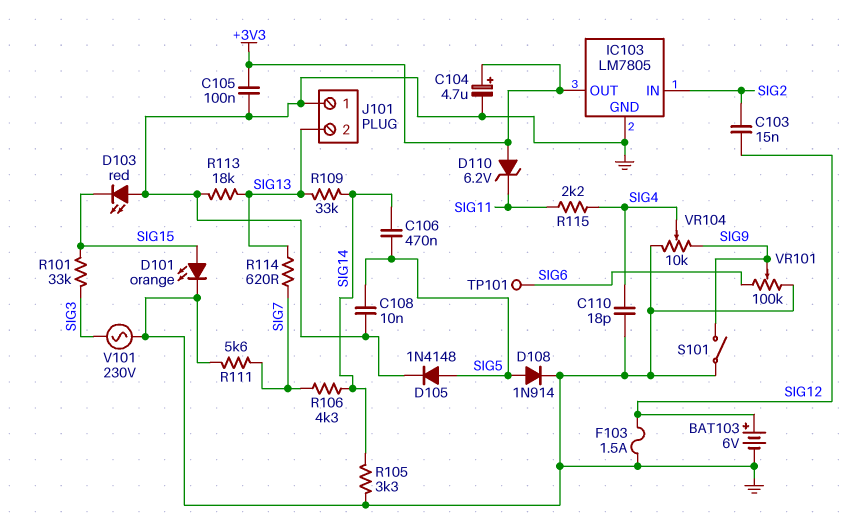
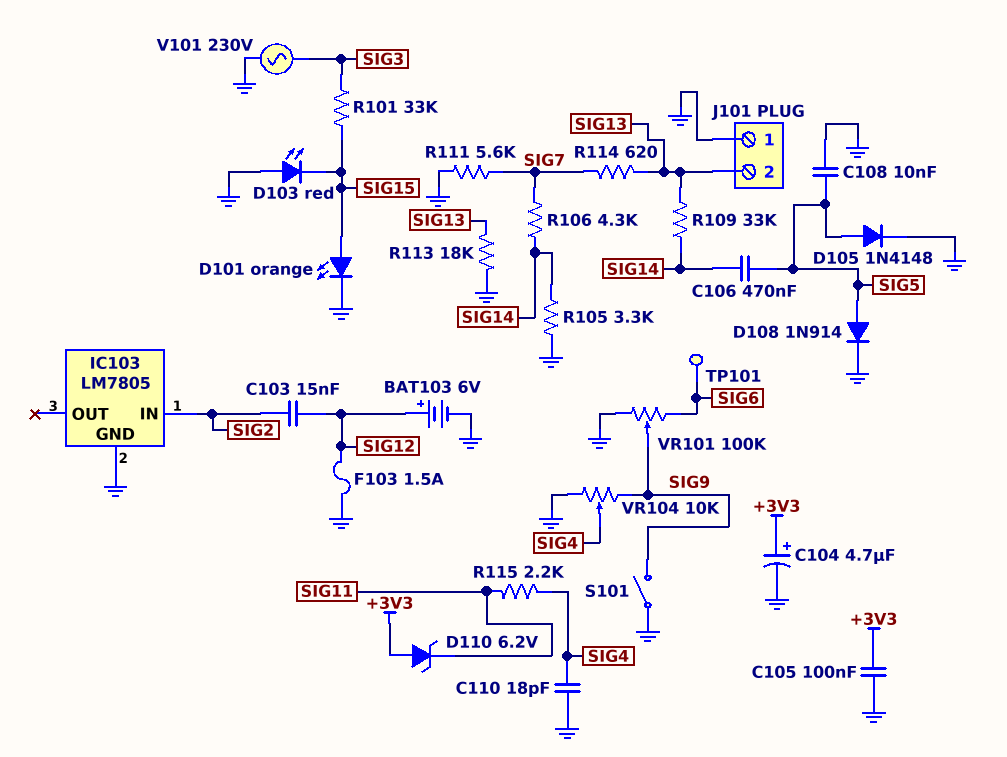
IC103 pin OUT: +3V3 -> none

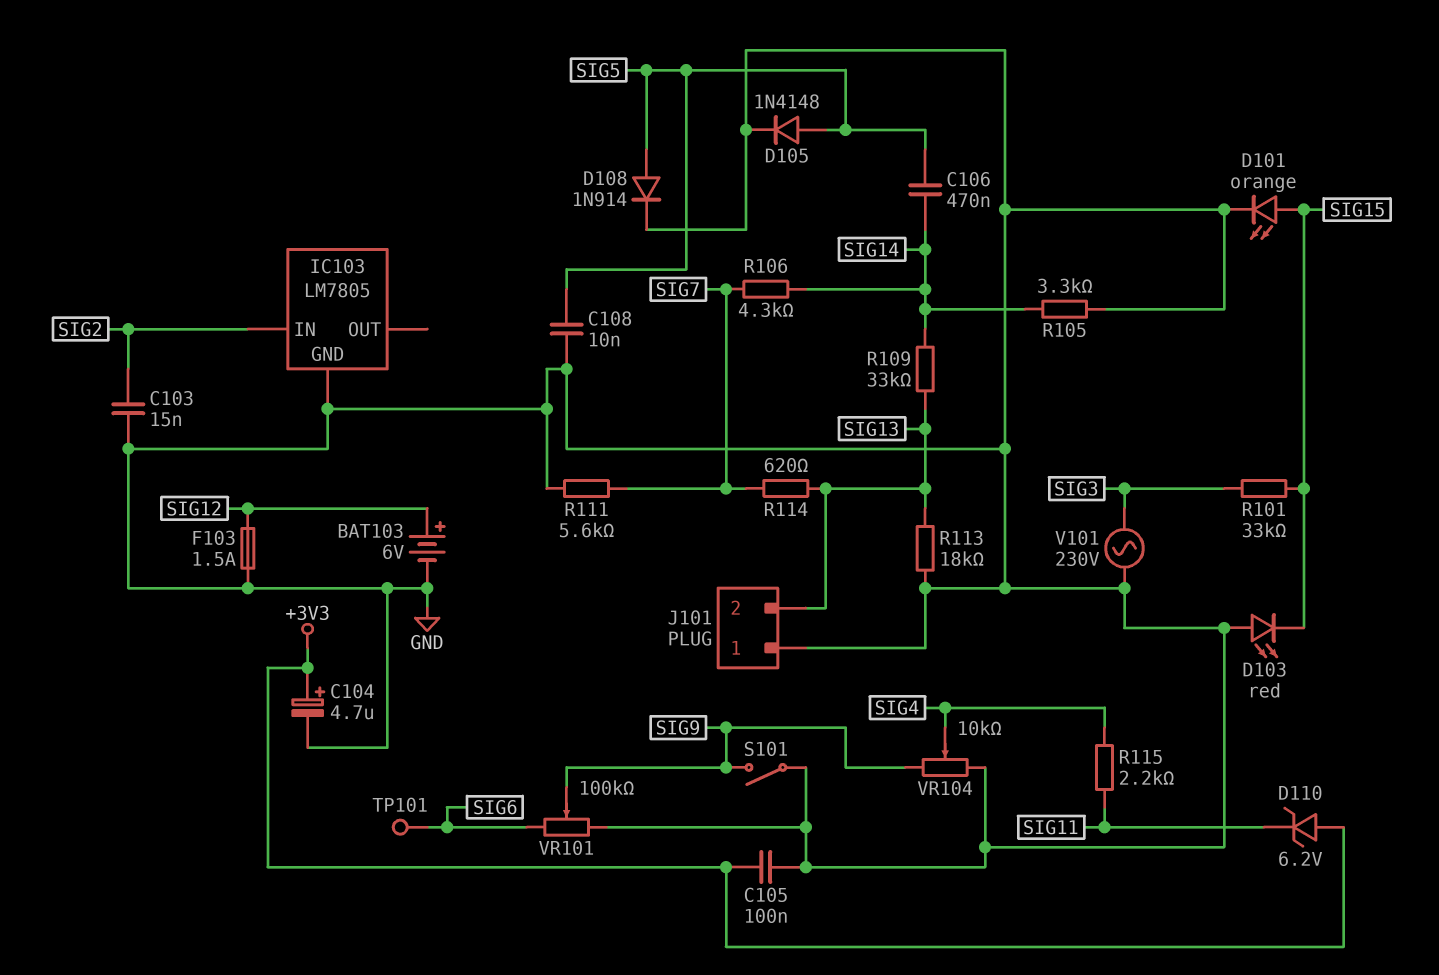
C103: 15nF (SIG2, SIG12) -> 15nF (GND, SIG2)
C110: 18pF (GND, SIG4) -> none

